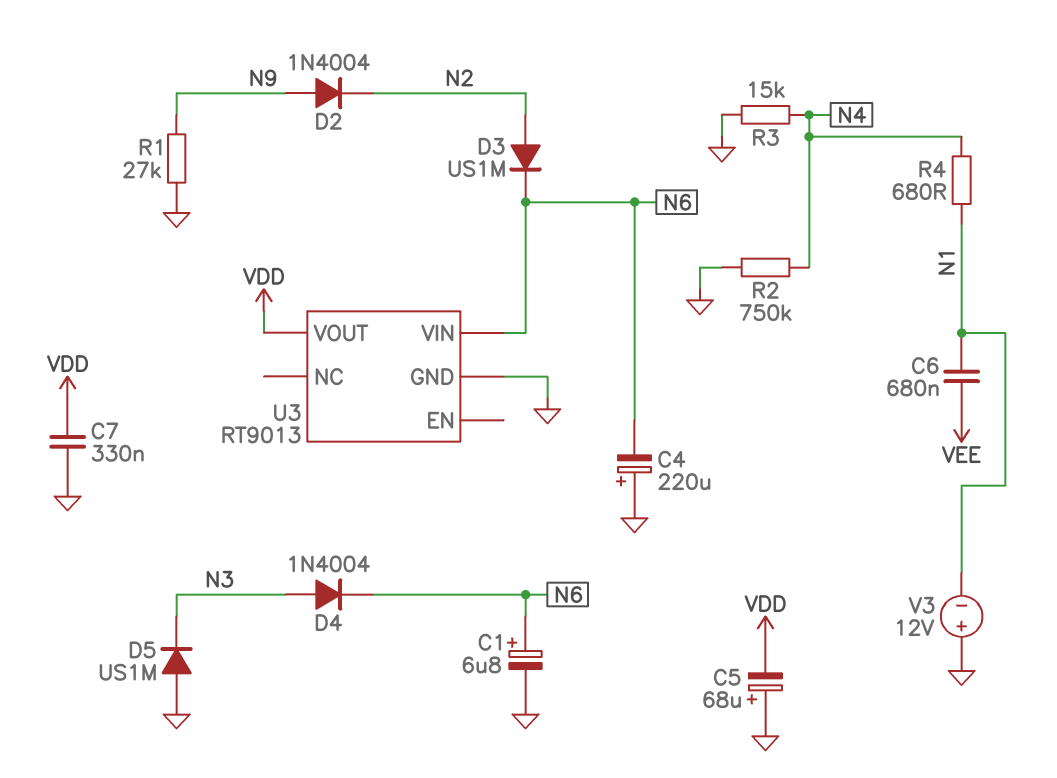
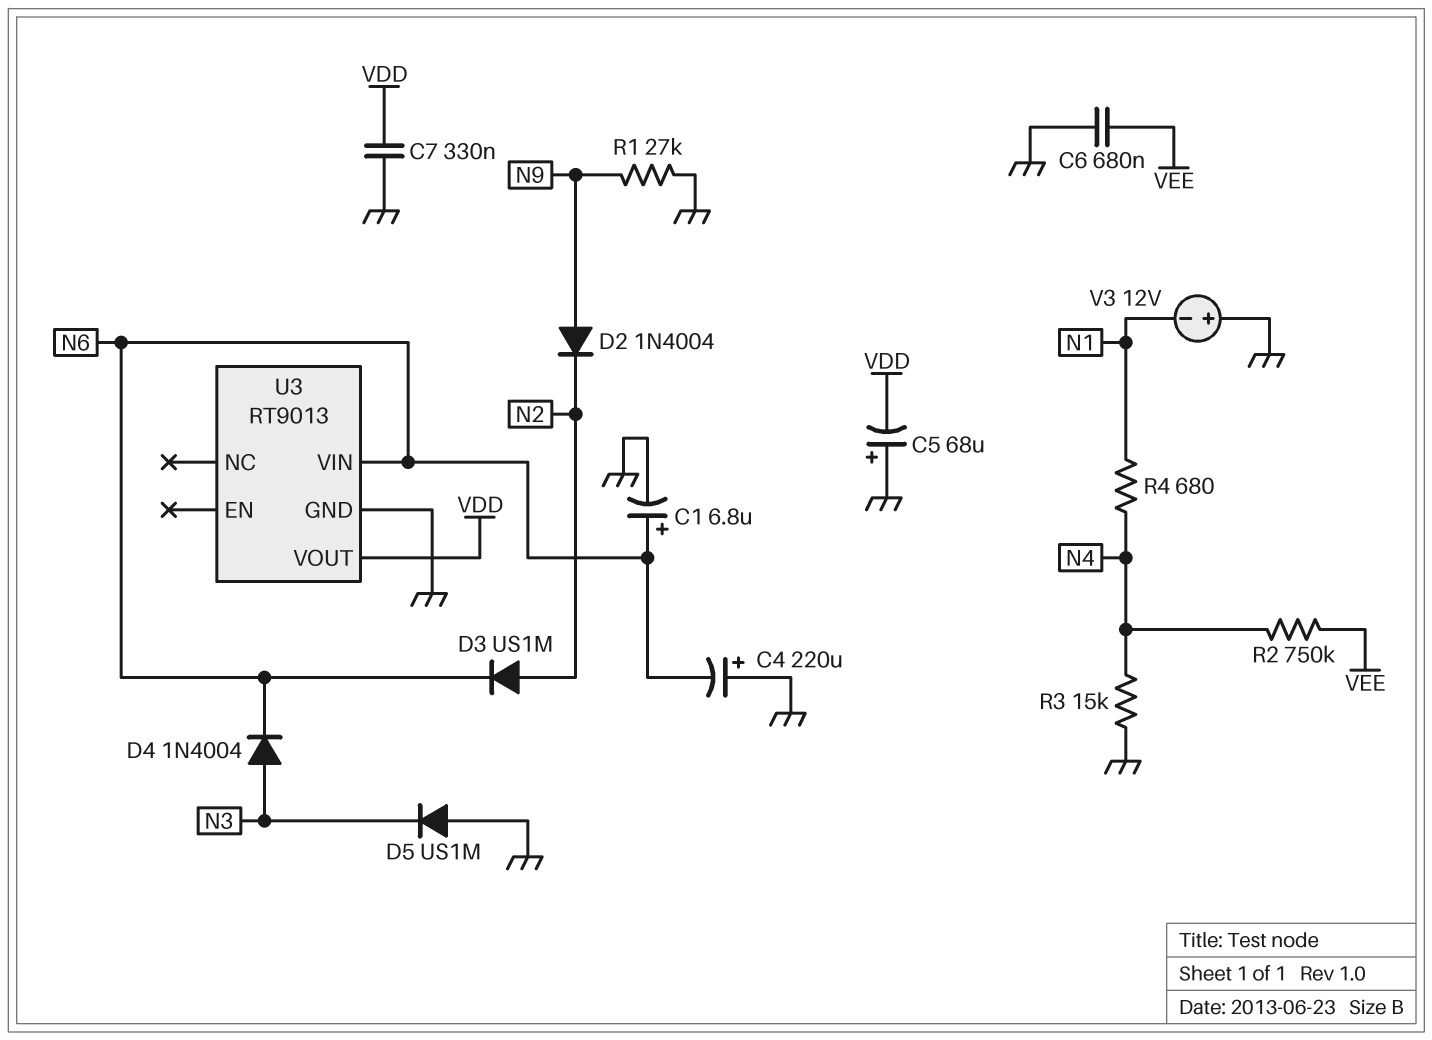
C6: 680nF (N1, VEE) -> 680nF (GND, VEE)
R2: 750k (GND, N4) -> 750k (N4, VEE)

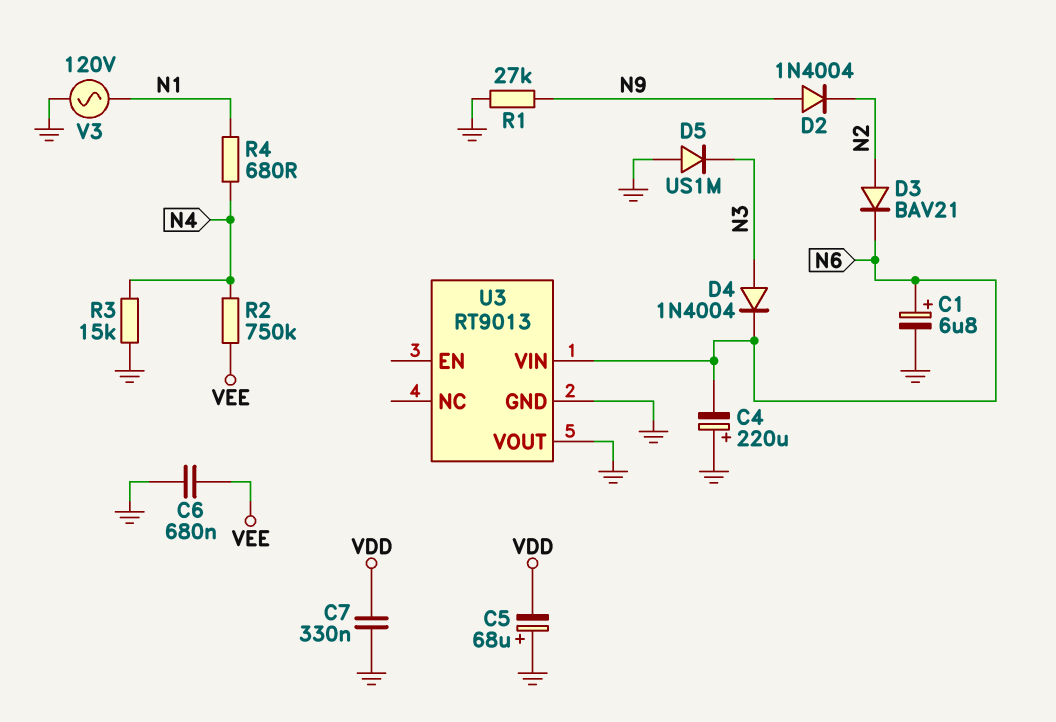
D3: diode US1M (A N2, K N6) -> diode BAV21 (A N2, K N6)
U3 pin VOUT: VDD -> GND
V3: 12V (plus GND, minus N1) -> AC 120V (GND, N1)

